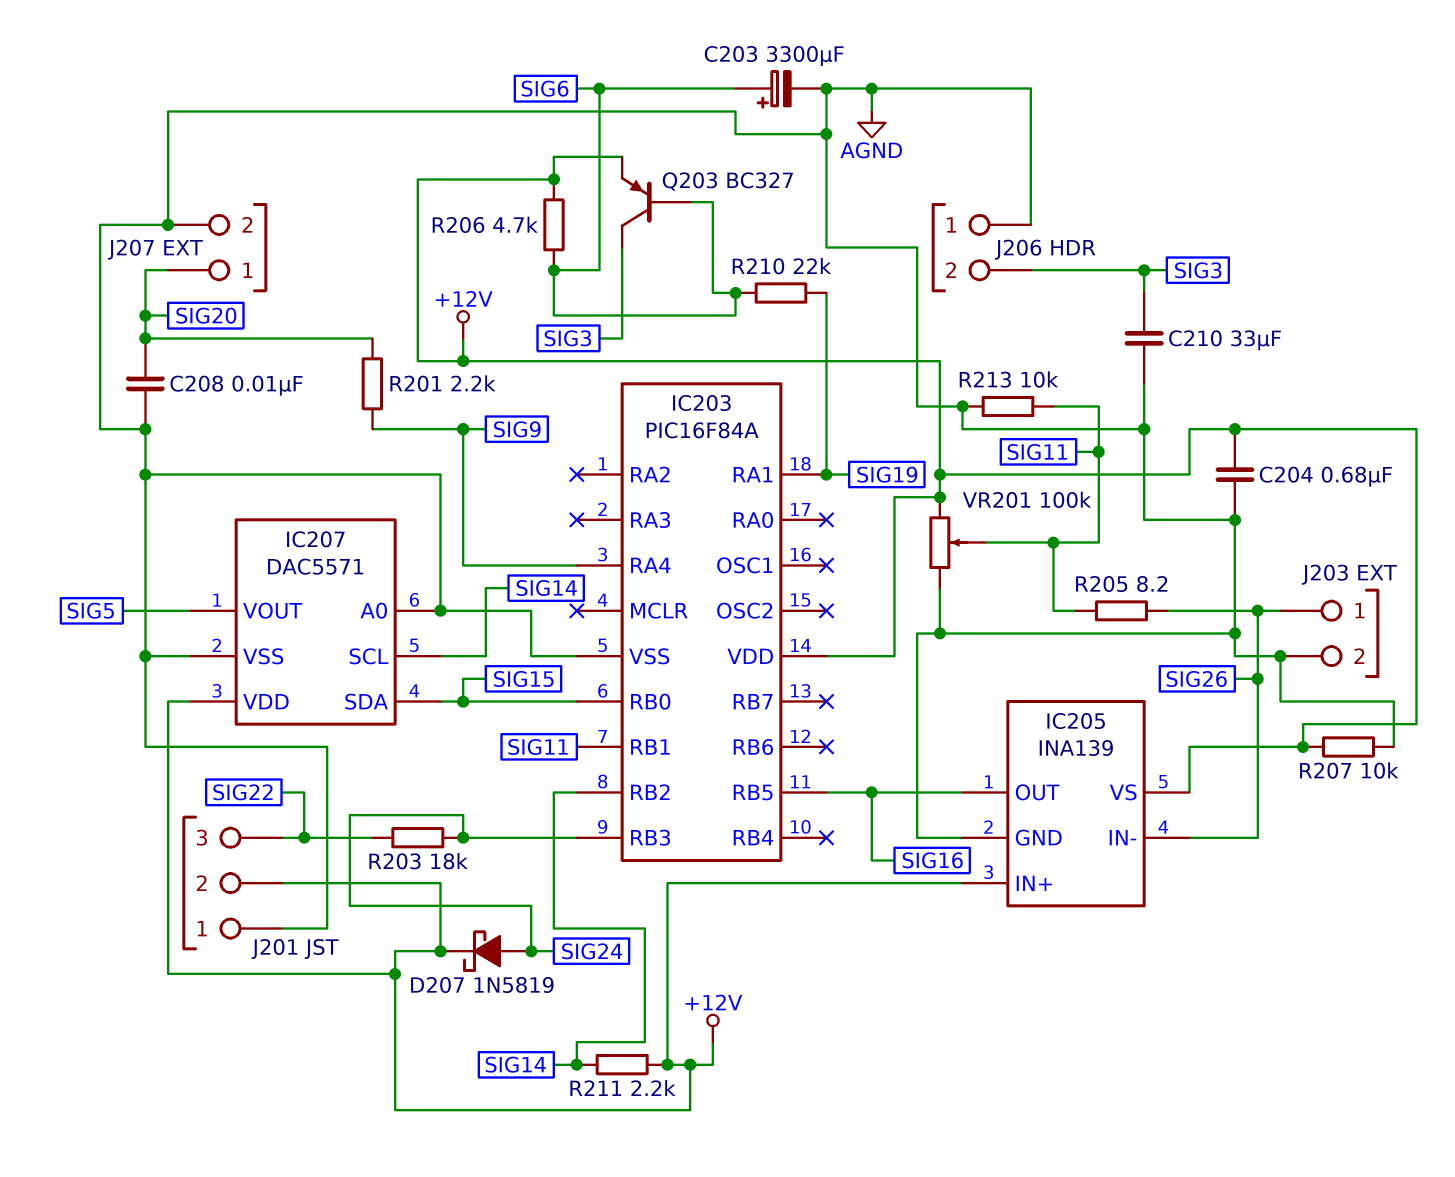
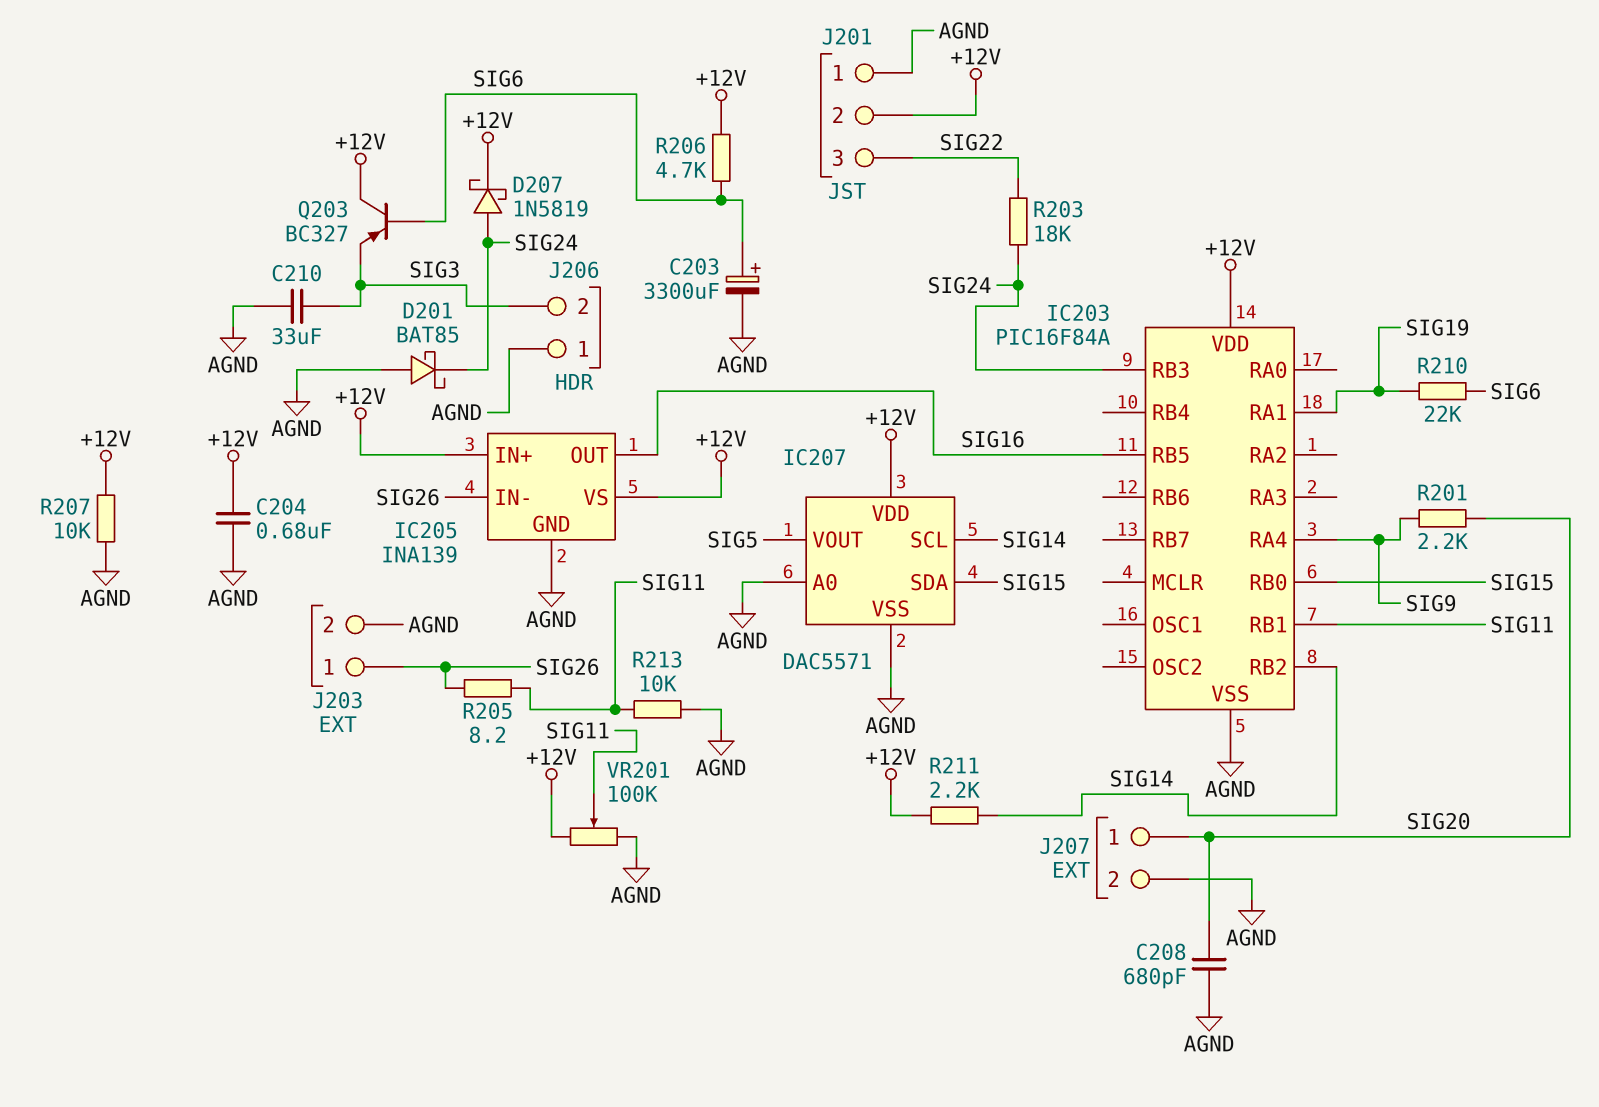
C208: 10nF (AGND, SIG20) -> 680pF (AGND, SIG20)
D201: none -> schottky BAT85 (A AGND, K SIG24)
Q203: PNP BC327 (B SIG6, C SIG3, E +12V) -> PNP BC327 (B SIG6, C +12V, E SIG3)

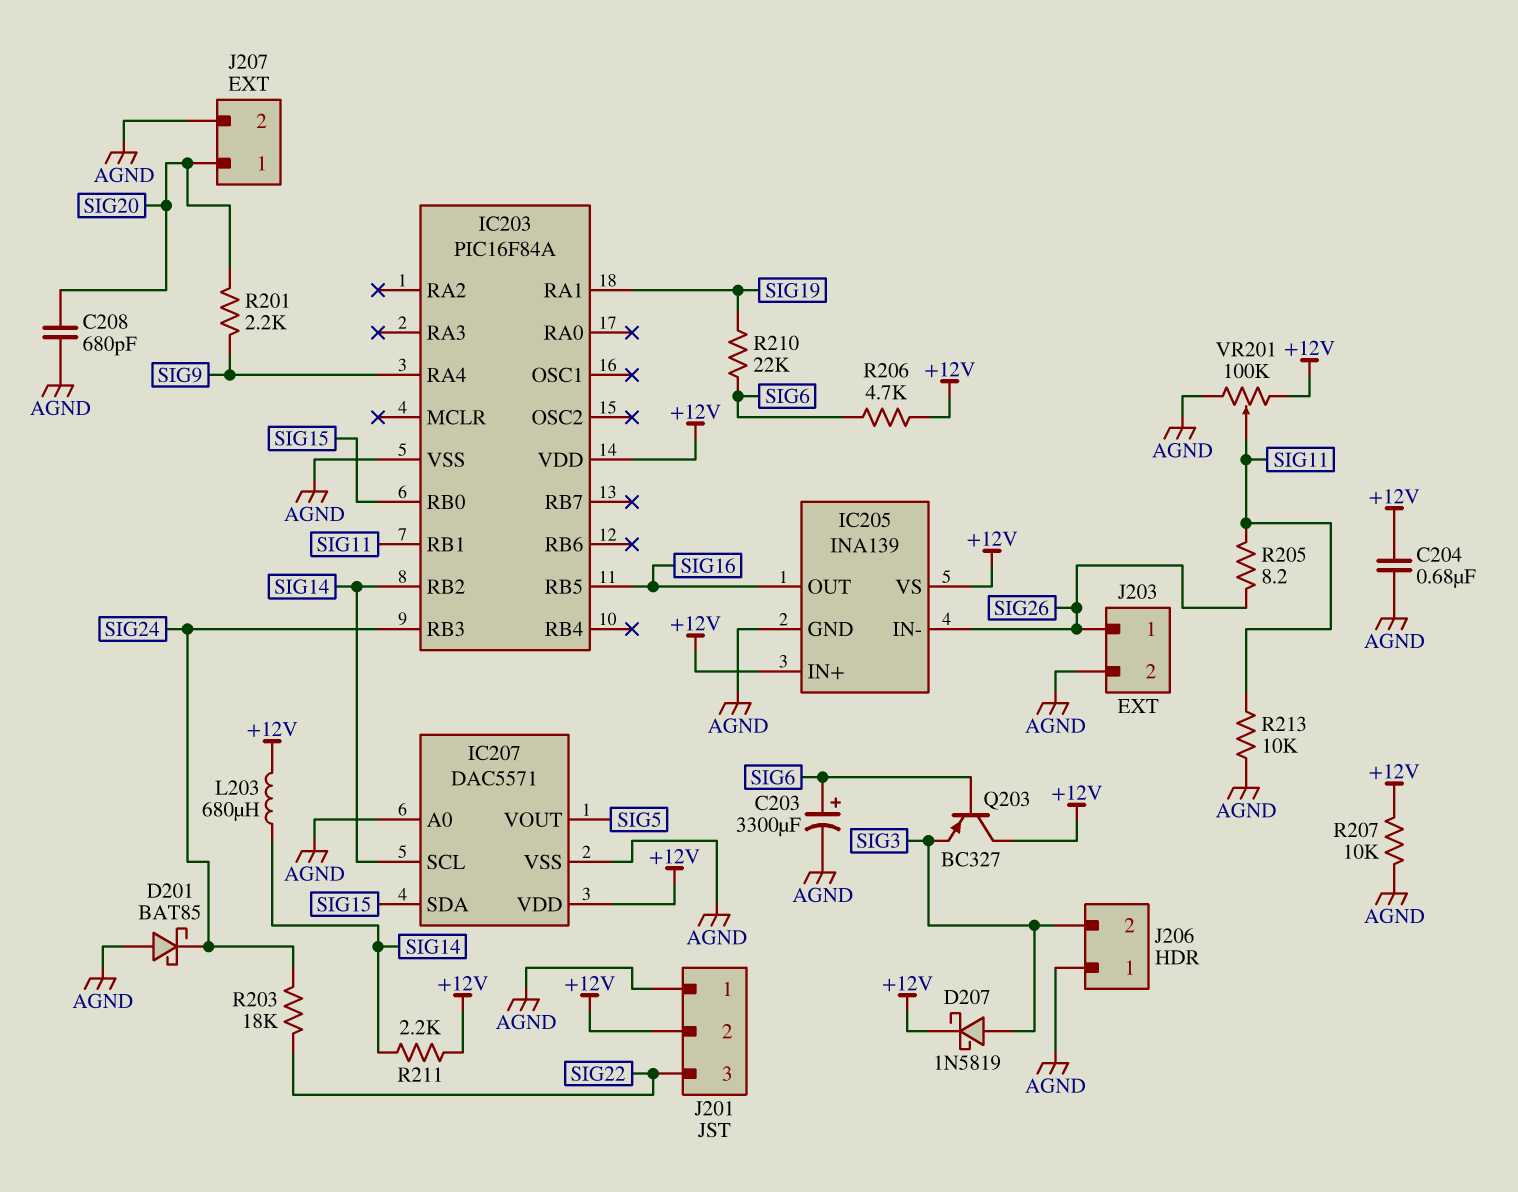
C210: 33uF (AGND, SIG3) -> none
D207: schottky 1N5819 (A SIG24, K +12V) -> schottky 1N5819 (A SIG3, K +12V)
L203: none -> 680uH (+12V, SIG14)

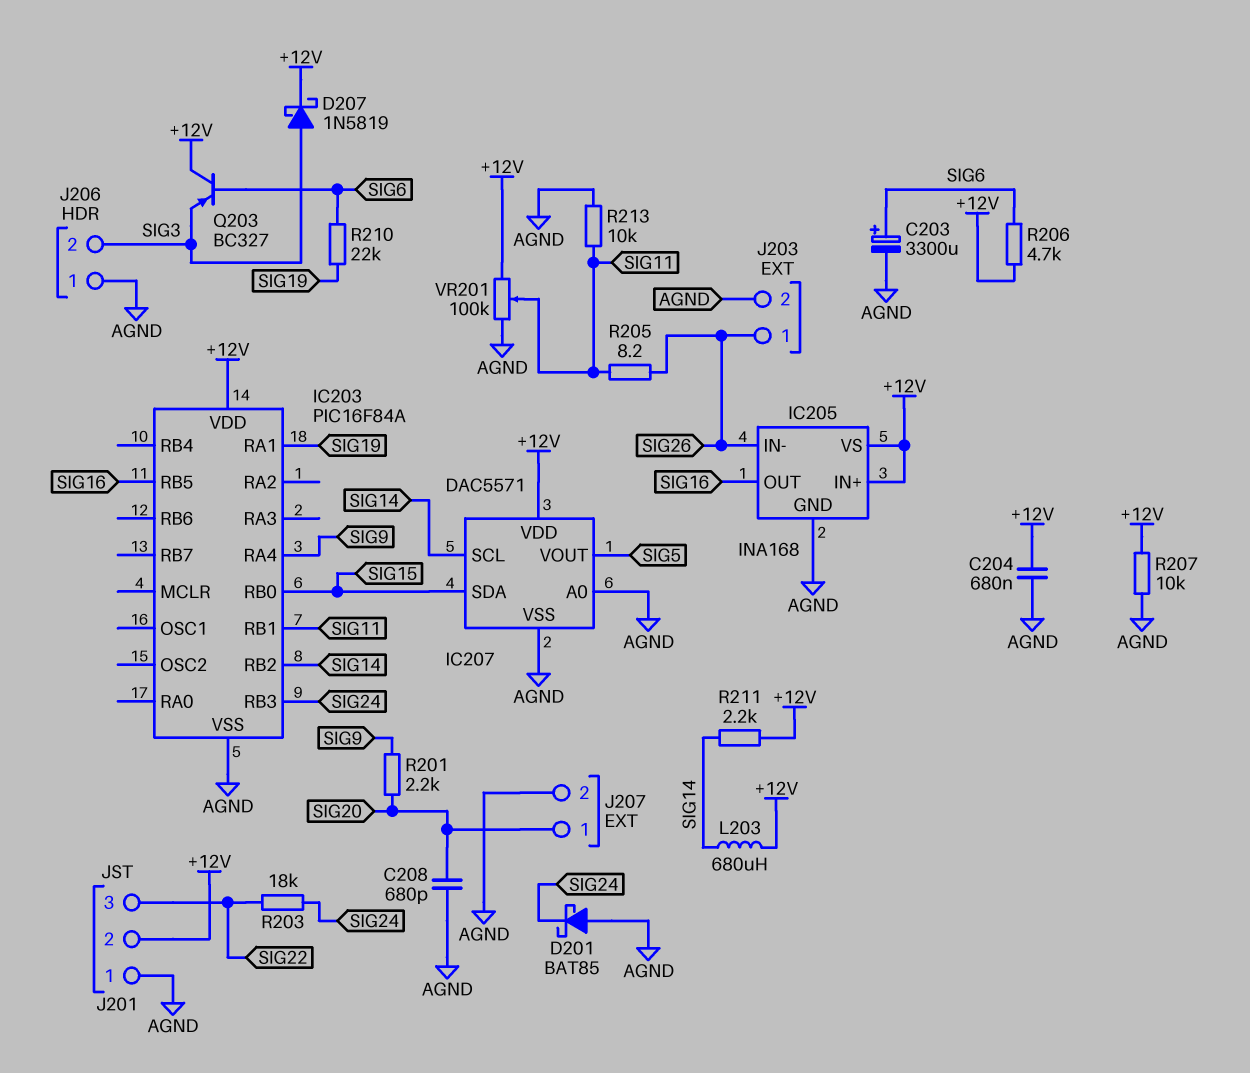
IC205: INA139 -> INA168

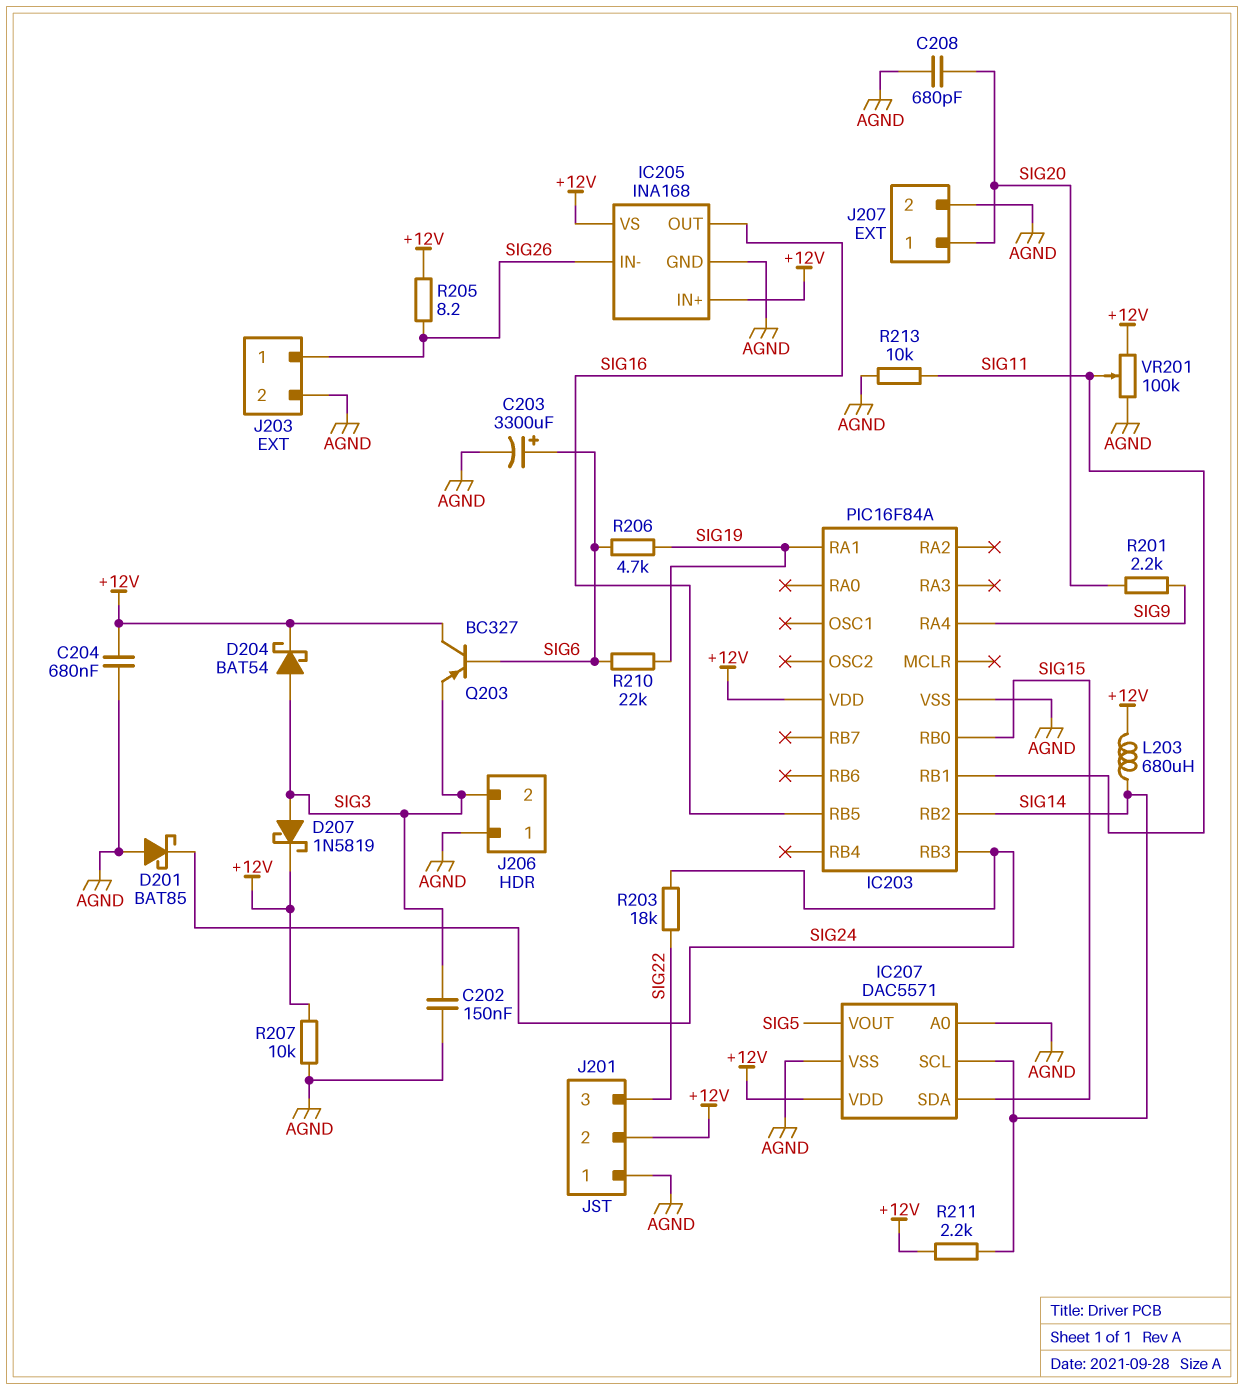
C202: none -> 150nF (AGND, SIG3)
D204: none -> schottky BAT54 (A SIG3, K +12V)
R205: 8.2 (SIG11, SIG26) -> 8.2 (+12V, SIG26)
R206: 4.7k (+12V, SIG6) -> 4.7k (SIG6, SIG19)

